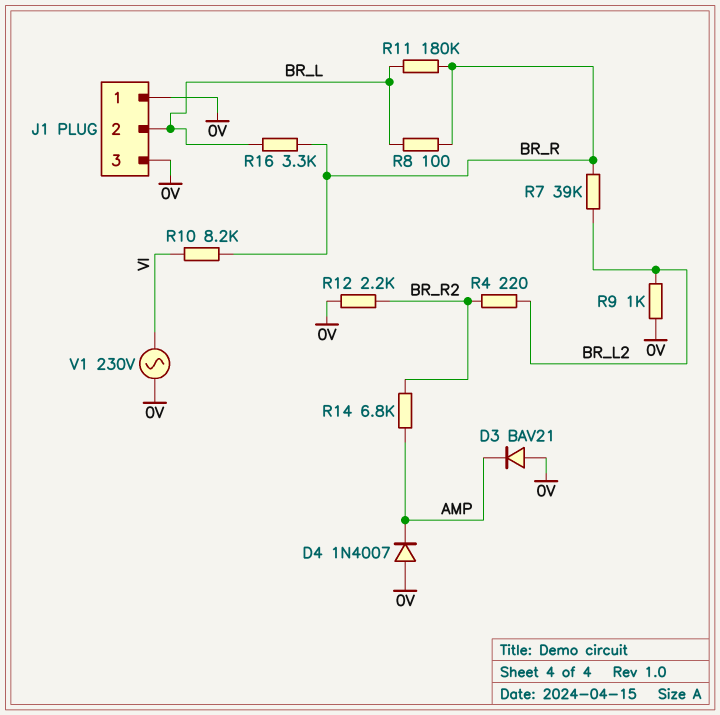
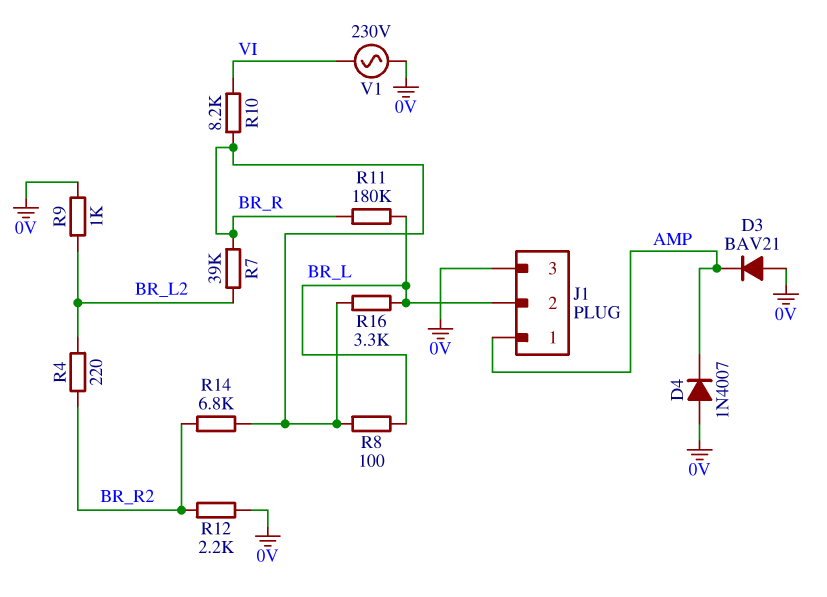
J1 pin 1: 0V -> AMP
R14: 6.8k (AMP, BR_R2) -> 6.8k (BR_R, BR_R2)

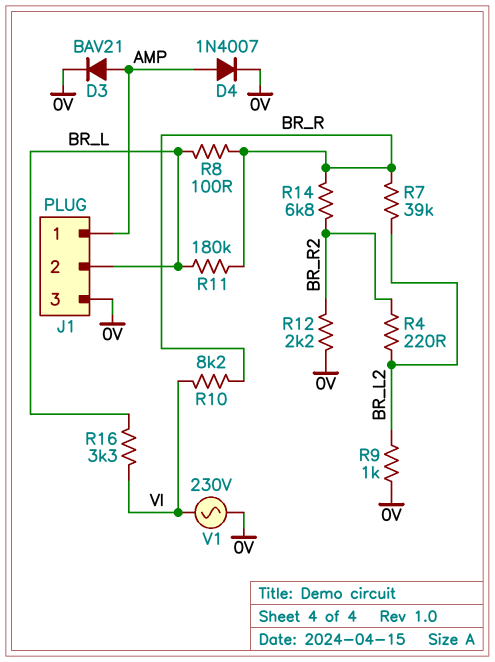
D3: diode BAV21 (A 0V, K AMP) -> diode BAV21 (A AMP, K 0V)
D4: diode 1N4007 (A 0V, K AMP) -> diode 1N4007 (A AMP, K 0V)
R16: 3.3k (BR_L, BR_R) -> 3.3k (BR_L, VI)

